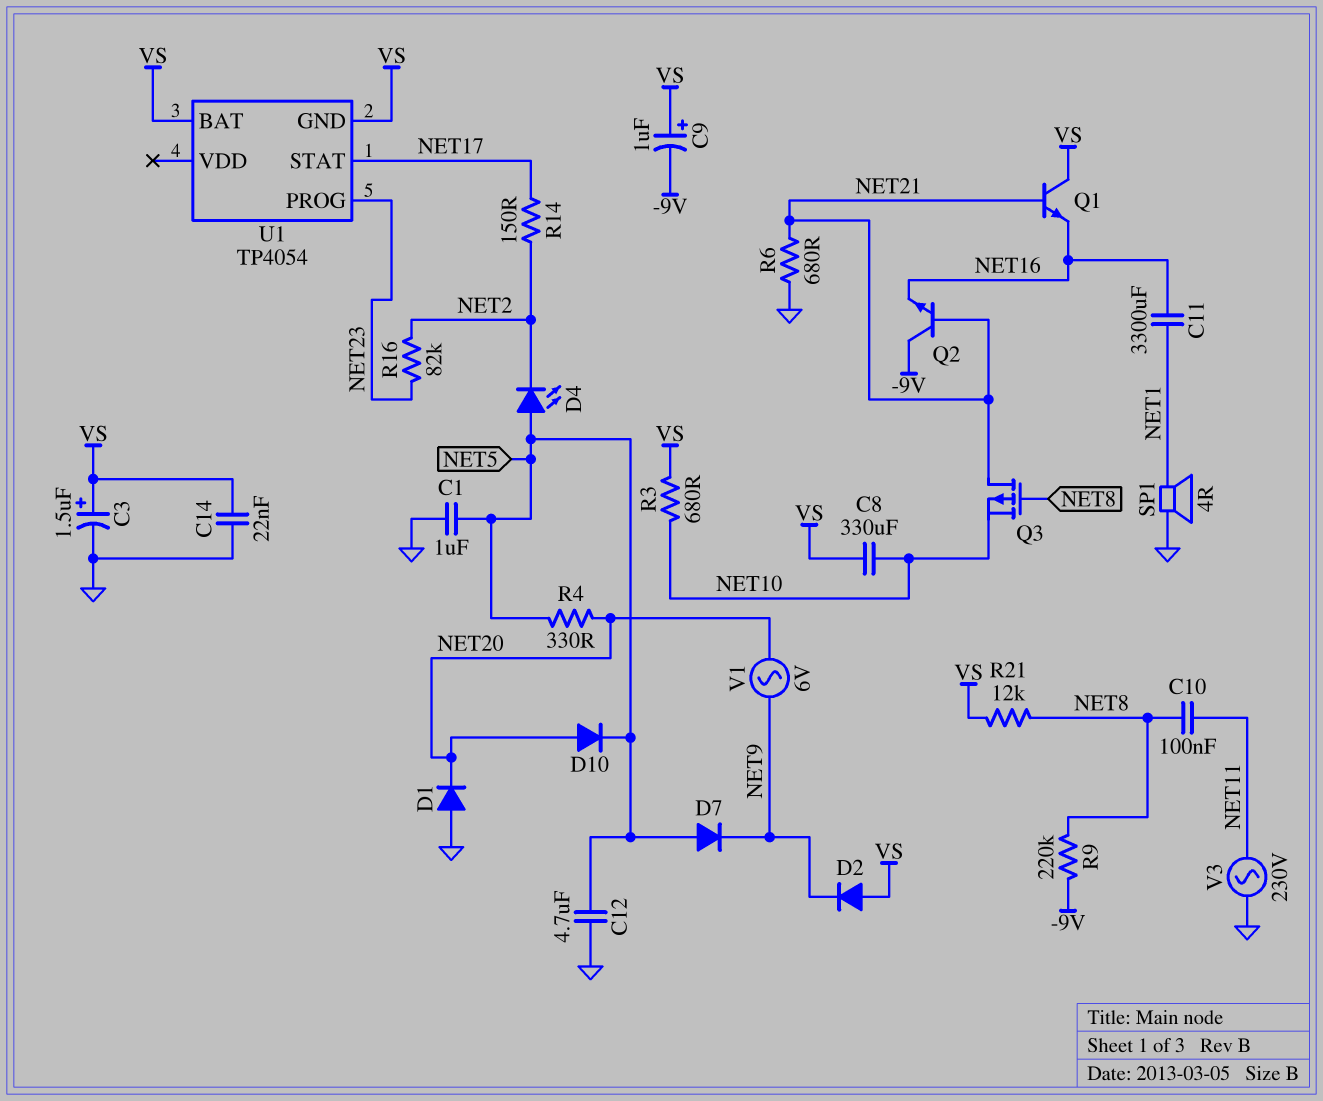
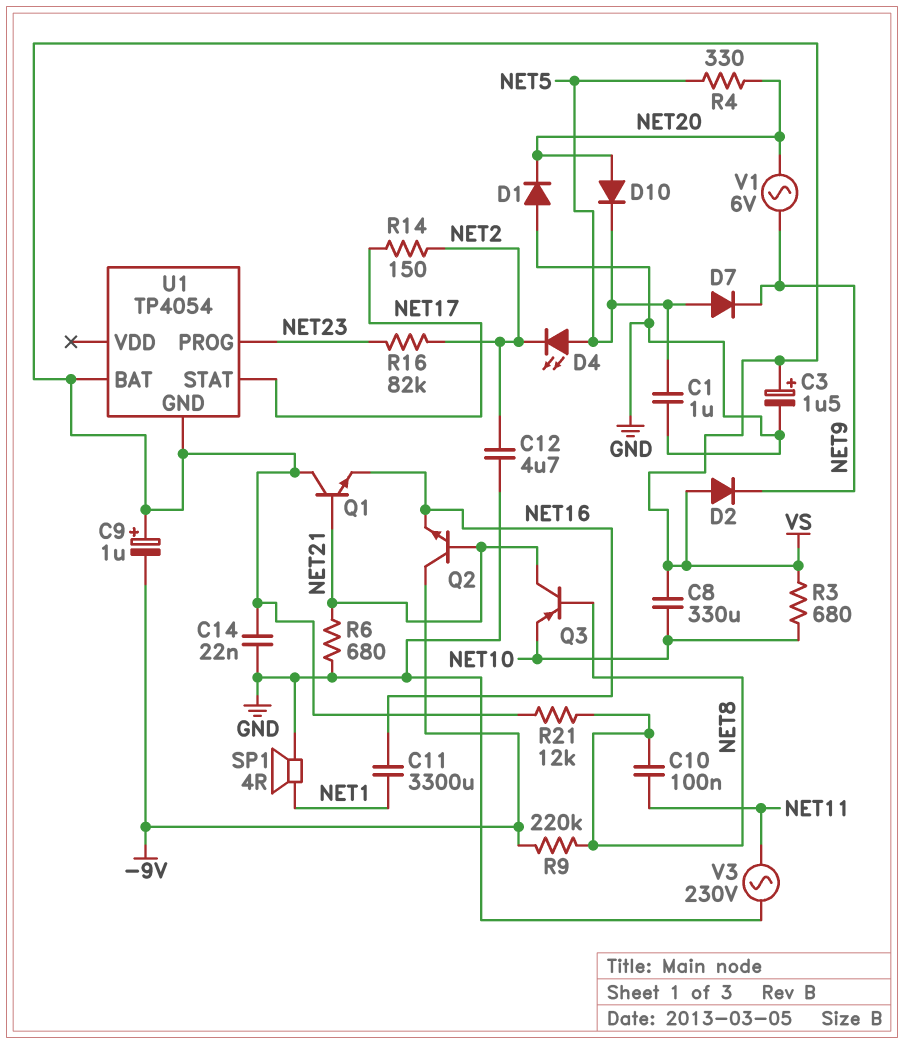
C12: 4.7uF (GND, NET5) -> 4.7uF (GND, NET2)
Q3: PMOS (G NET8, D NET21, S NET10) -> PNP (B NET8, C NET21, E NET10)

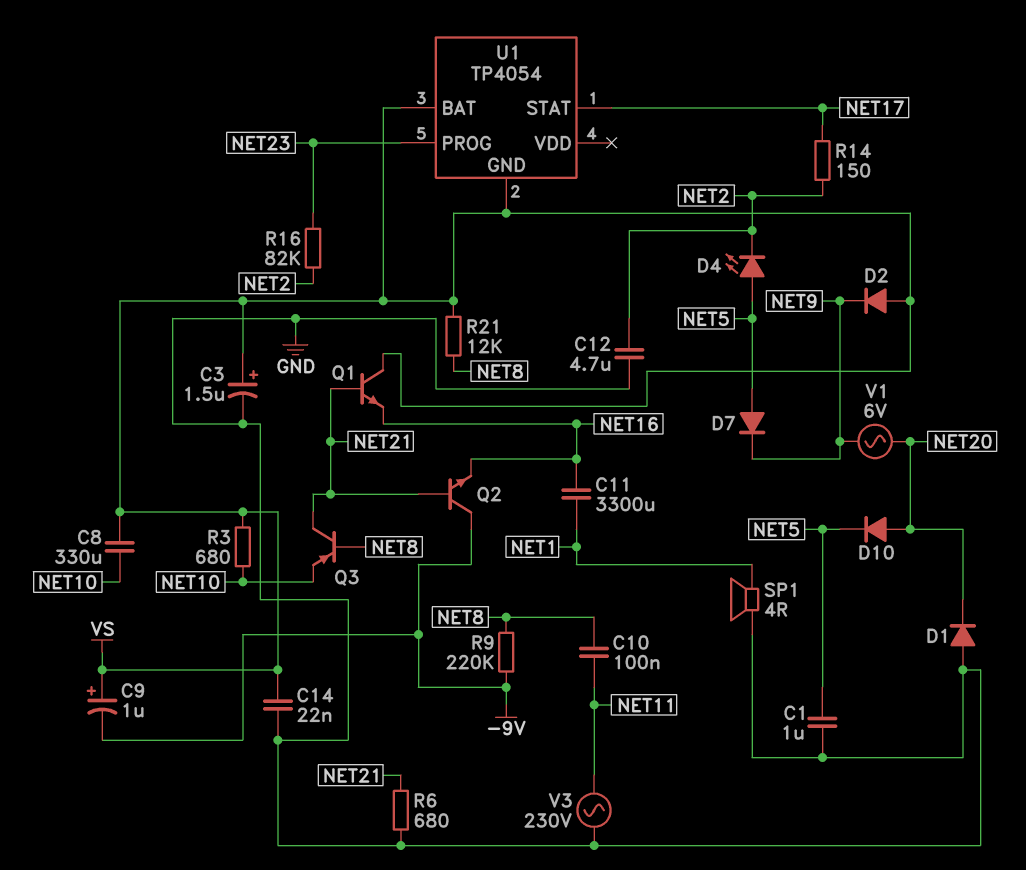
R4: 330 (NET5, NET20) -> none

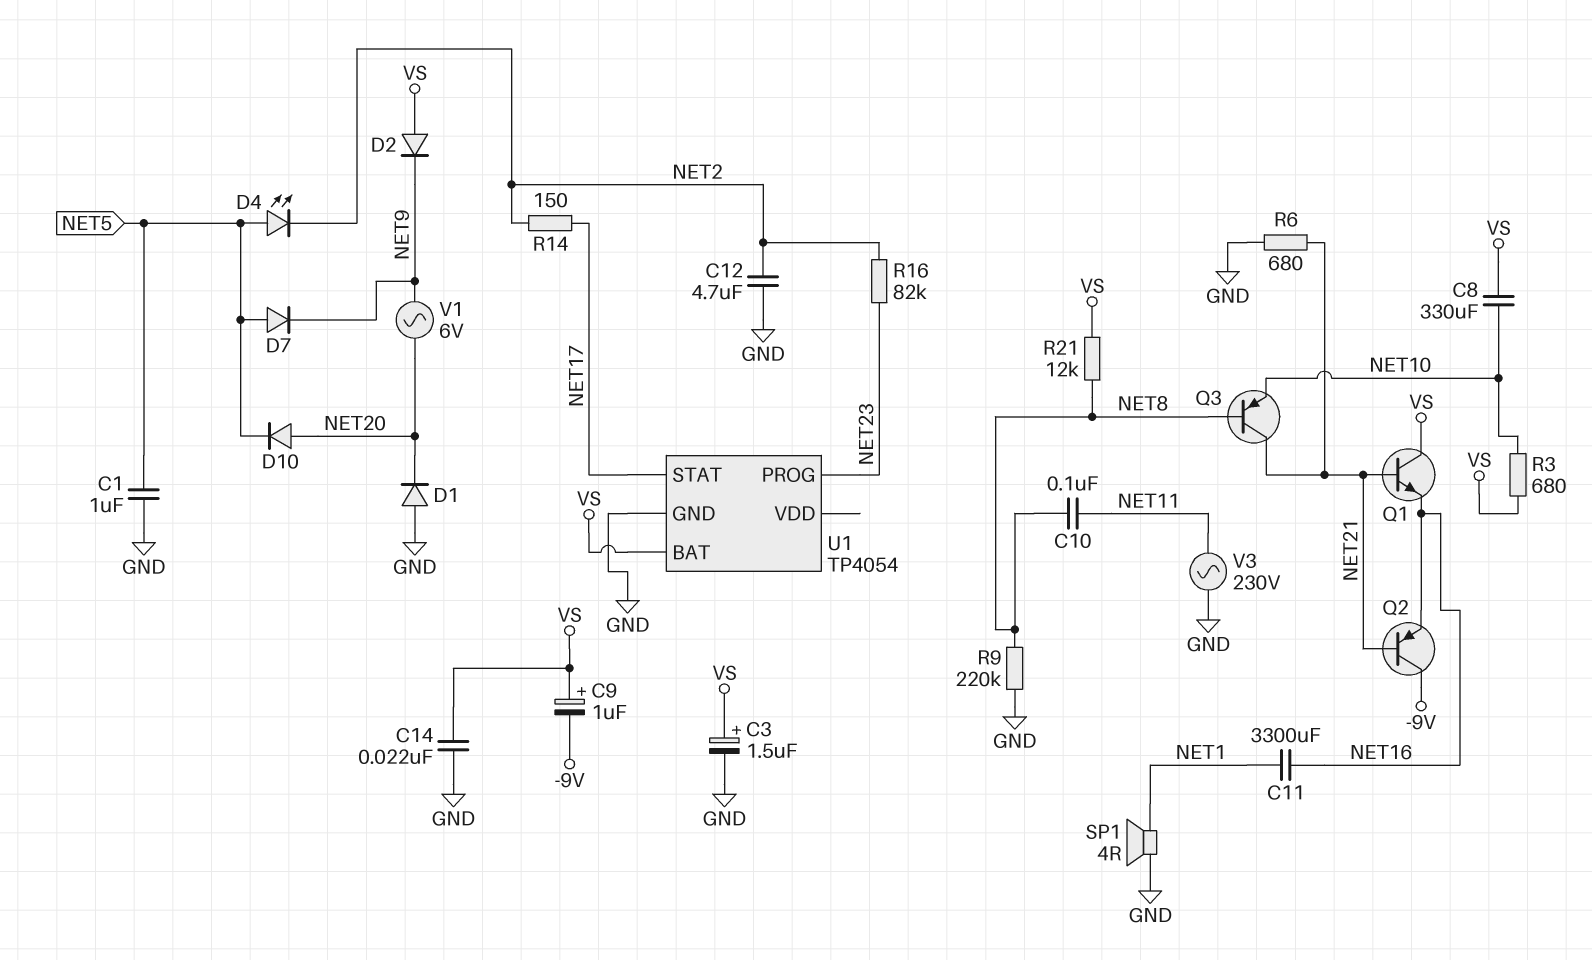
Q2: NPN (B NET21, C -9V, E NET16) -> PNP (B NET21, C -9V, E NET16)
R9: 220k (-9V, NET8) -> 220k (GND, NET8)
U1 pin GND: VS -> GND

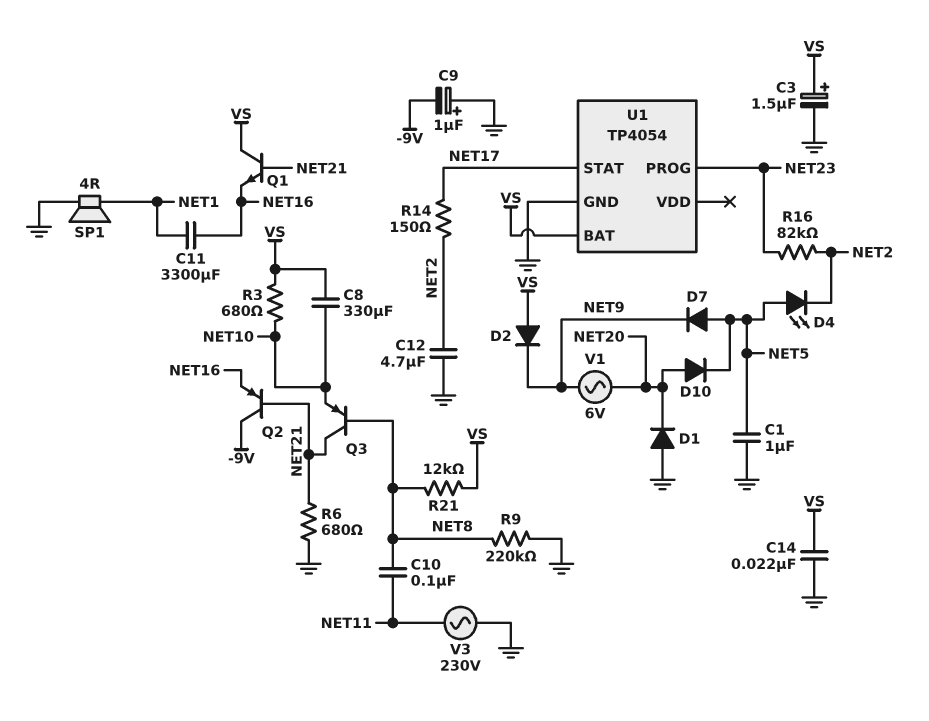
C9: 1uF (plus VS, minus -9V) -> 1uF (plus GND, minus -9V)

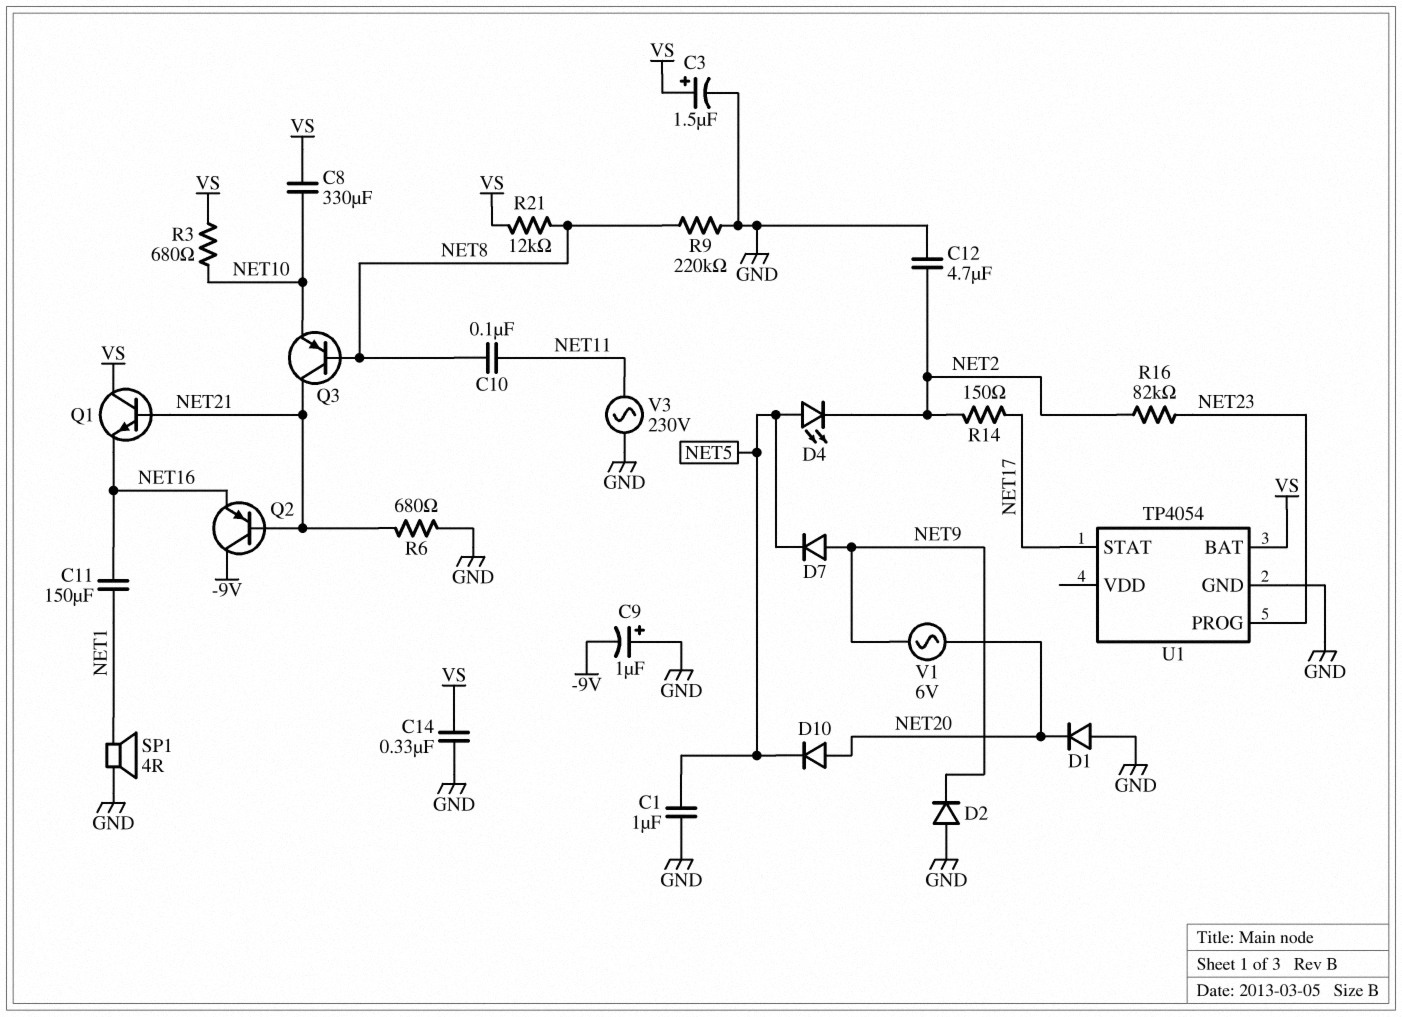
C11: 3300uF (NET1, NET16) -> 150uF (NET1, NET16)
C14: 22nF (GND, VS) -> 330nF (GND, VS)
D2: diode (A VS, K NET9) -> diode (A GND, K NET9)
D7: diode (A NET5, K NET9) -> diode (A NET9, K NET5)

